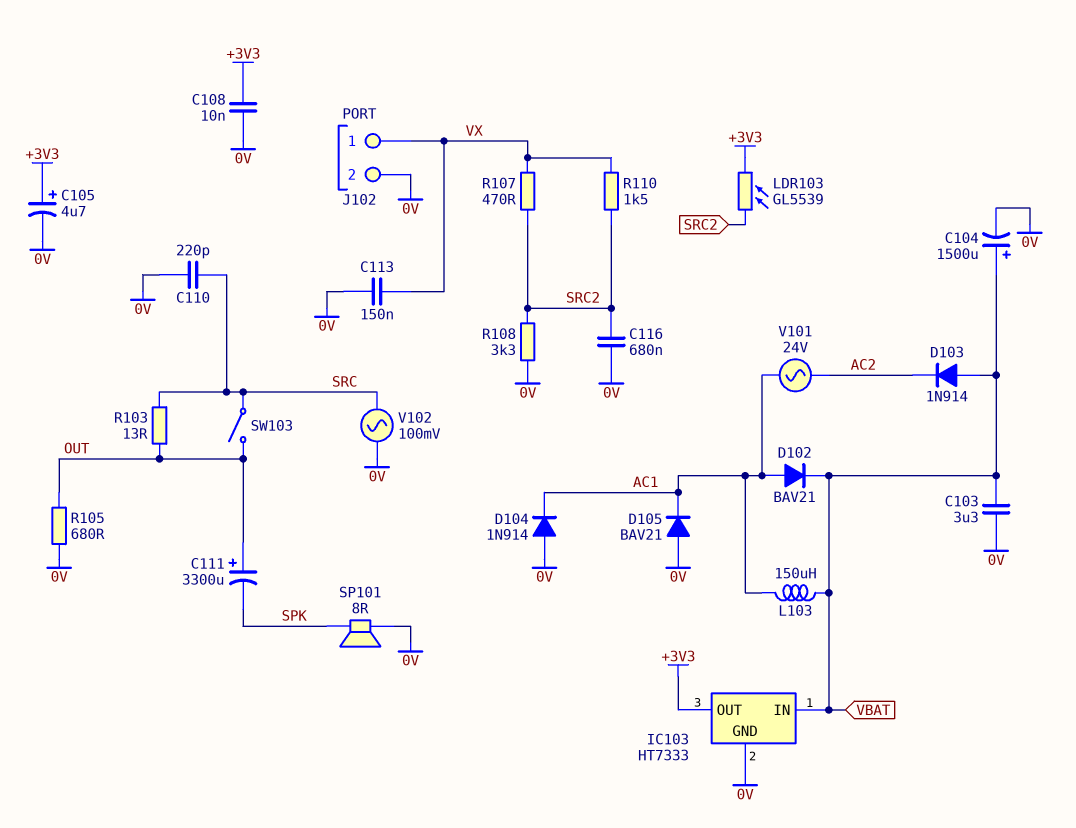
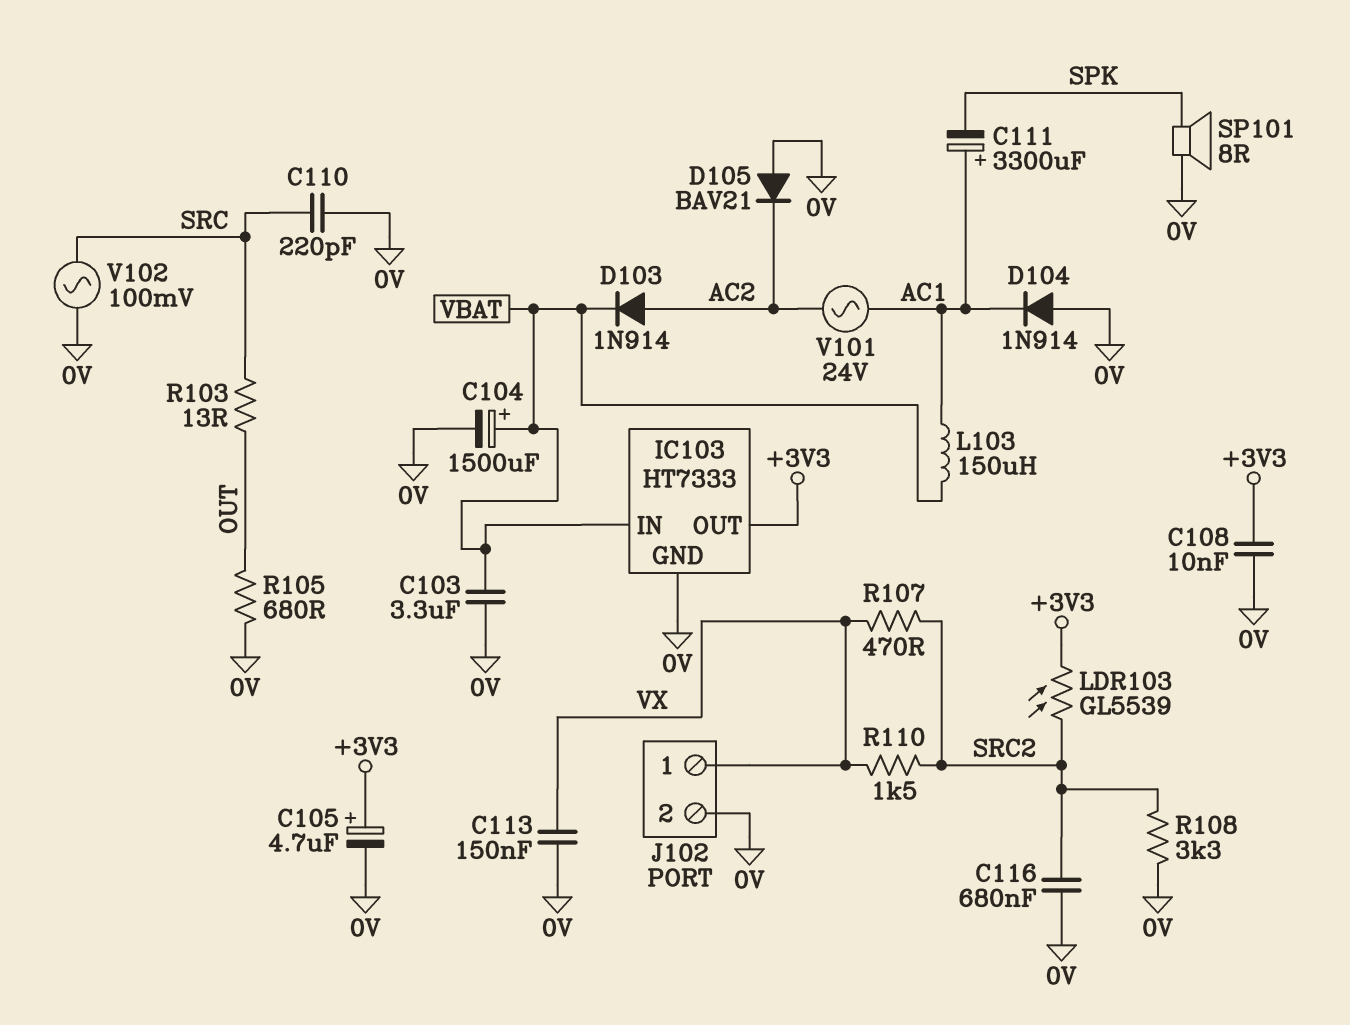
C111: 3300uF (plus OUT, minus SPK) -> 3300uF (plus AC1, minus SPK)
D102: diode BAV21 (A AC1, K VBAT) -> none
D103: diode 1N914 (A VBAT, K AC2) -> diode 1N914 (A AC2, K VBAT)
D105: diode BAV21 (A 0V, K AC1) -> diode BAV21 (A 0V, K AC2)
SW103: switch (OUT, SRC) -> none

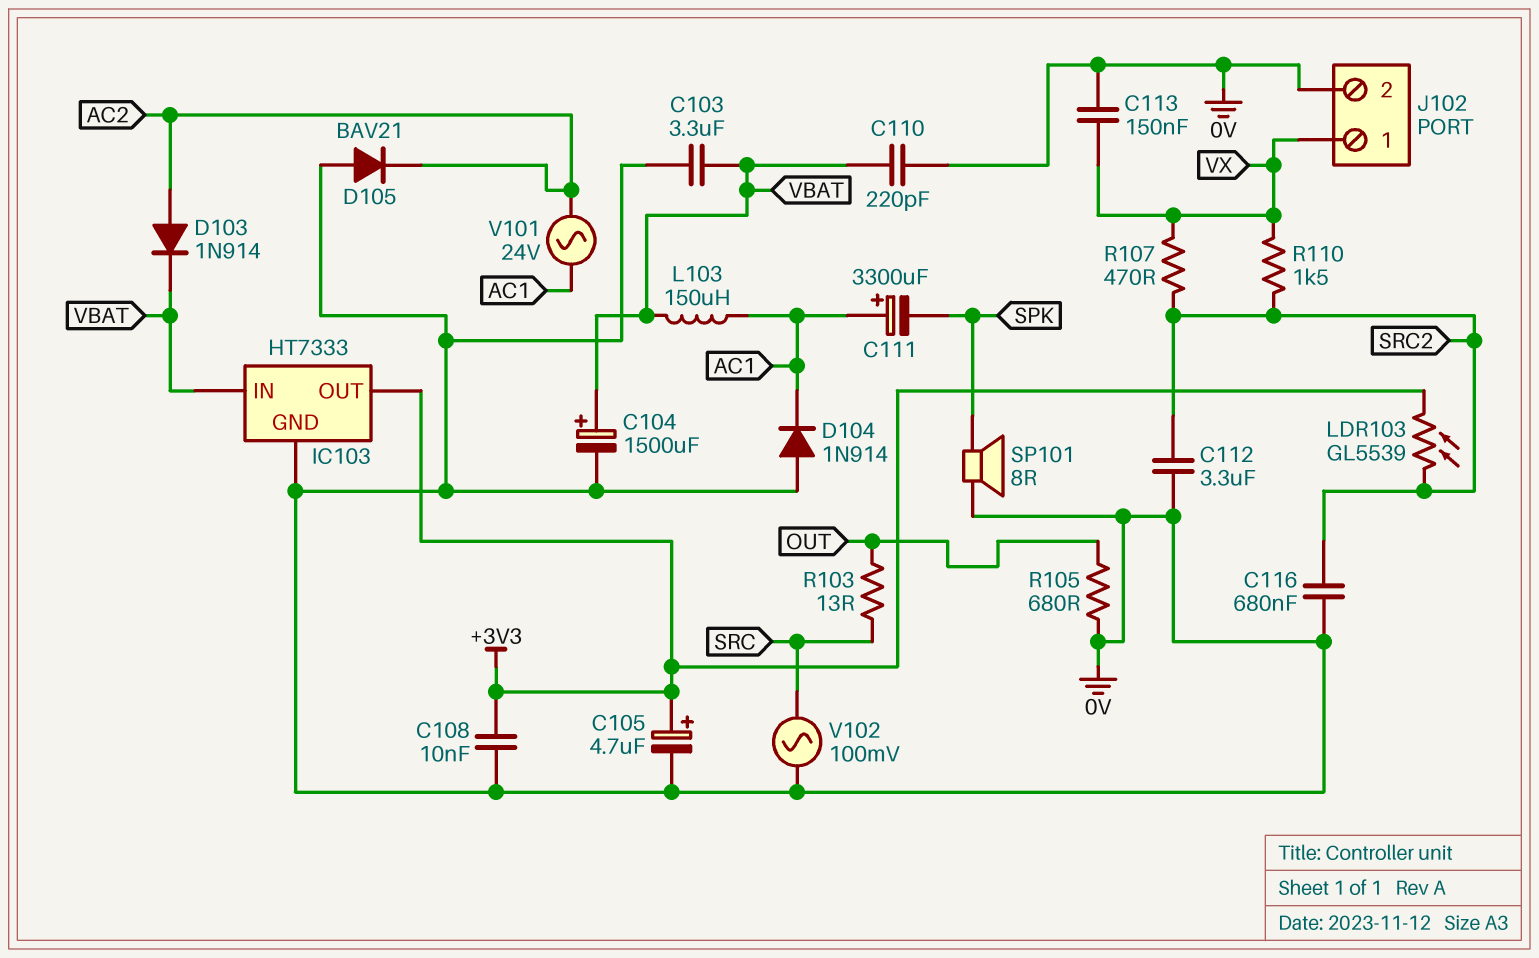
C110: 220pF (0V, SRC) -> 220pF (0V, VBAT)
C112: none -> 3.3uF (0V, SRC2)
R108: 3.3k (0V, SRC2) -> none

